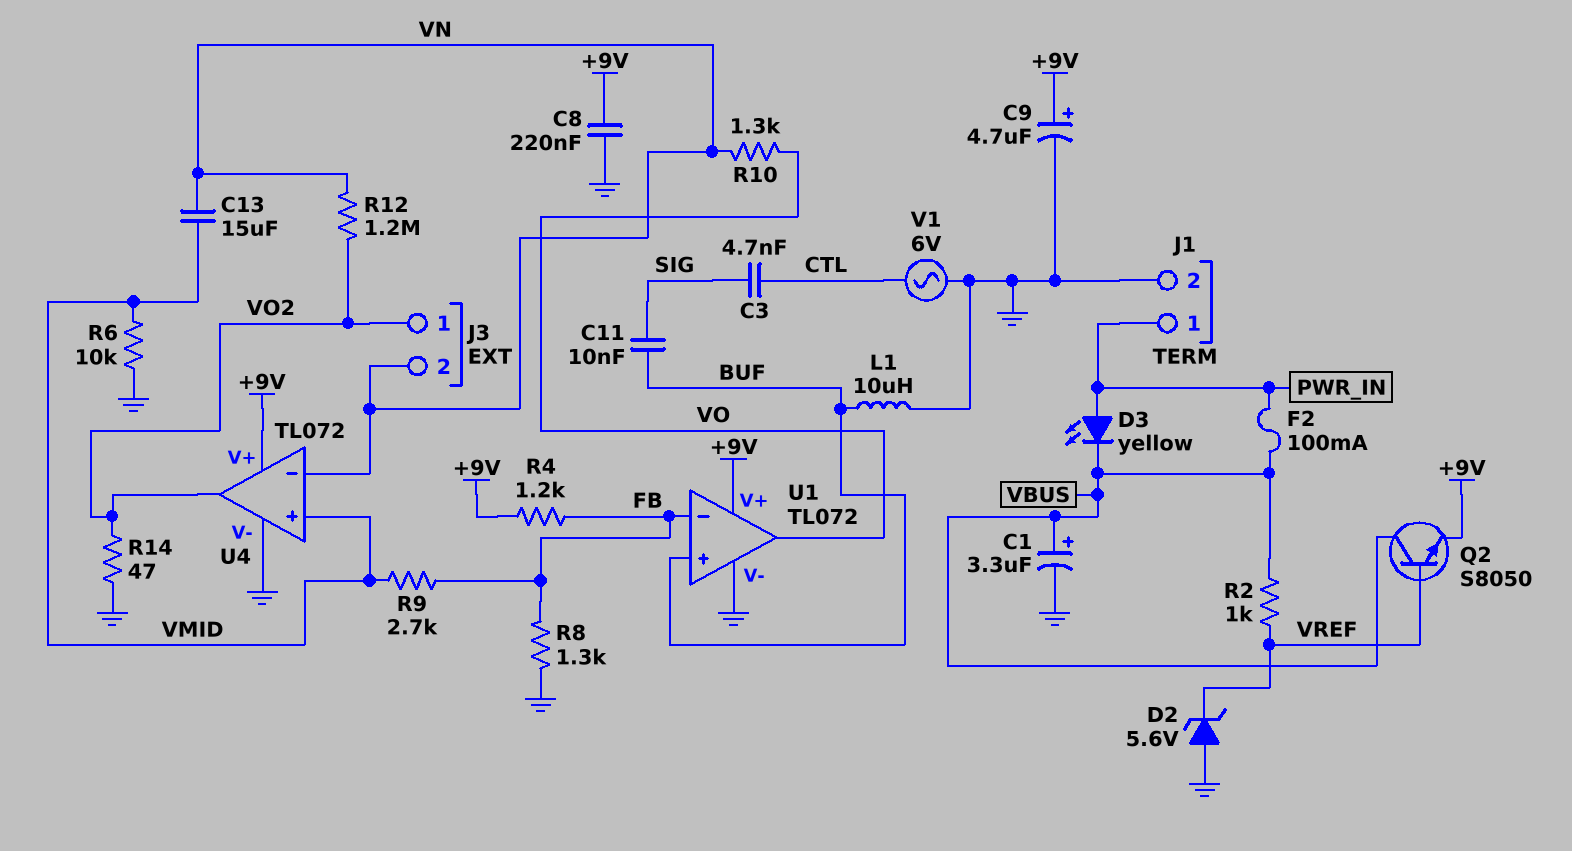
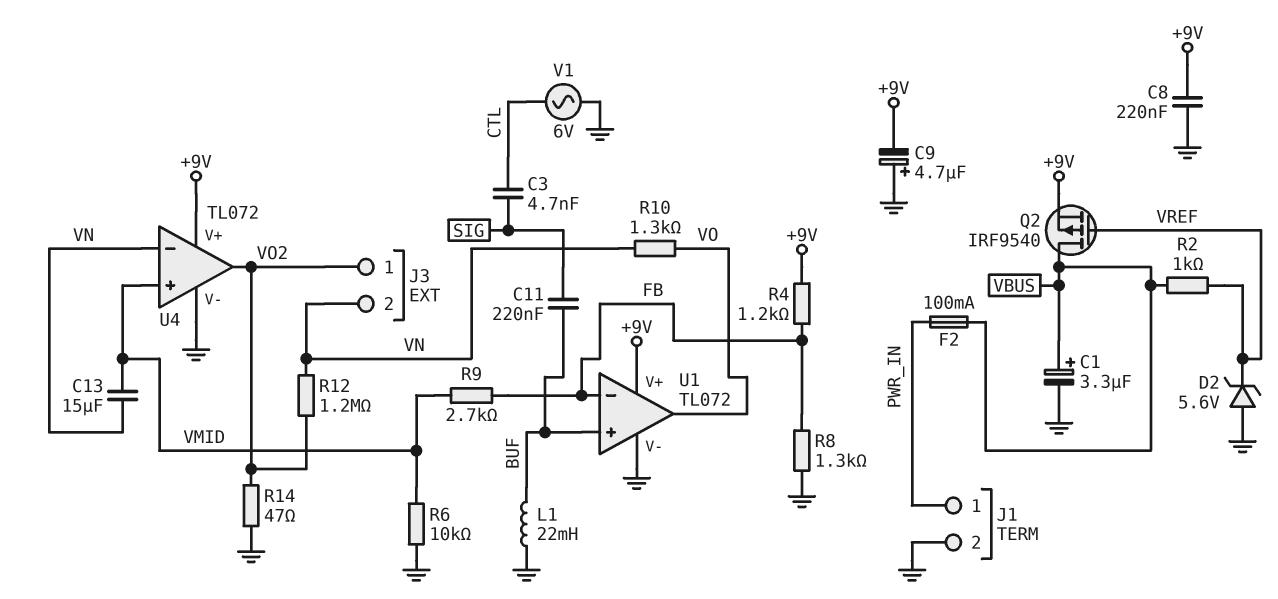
C9: 4.7uF (plus +9V, minus GND) -> 4.7uF (plus GND, minus +9V)
C11: 10nF (BUF, SIG) -> 220nF (BUF, SIG)
D3: LED yellow (A PWR_IN, K VBUS) -> none
L1: 10uH (BUF, GND) -> 22mH (BUF, GND)
Q2: NPN S8050 (B VREF, C VBUS, E +9V) -> PMOS IRF9540 (G VREF, D VBUS, S +9V)

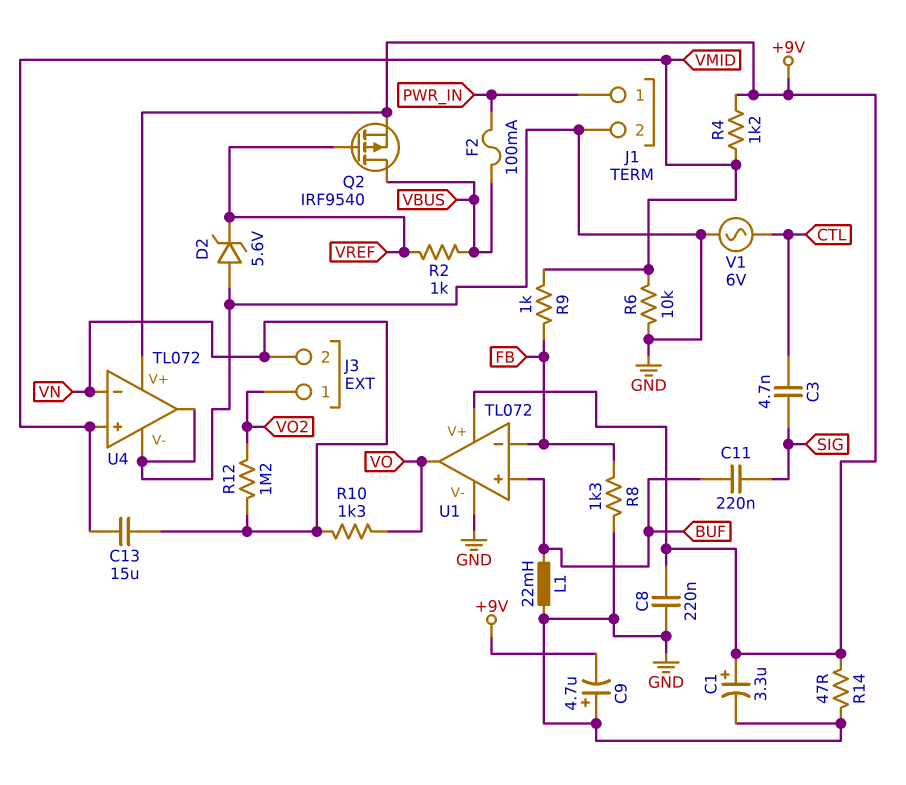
C1: 3.3uF (plus VBUS, minus GND) -> 3.3uF (plus +9V, minus GND)
R4: 1.2k (+9V, FB) -> 1.2k (+9V, VMID)
R9: 2.7k (FB, VMID) -> 1k (FB, VMID)
R14: 47 (GND, VO2) -> 47 (+9V, GND)
U4 pin out: VO2 -> GND

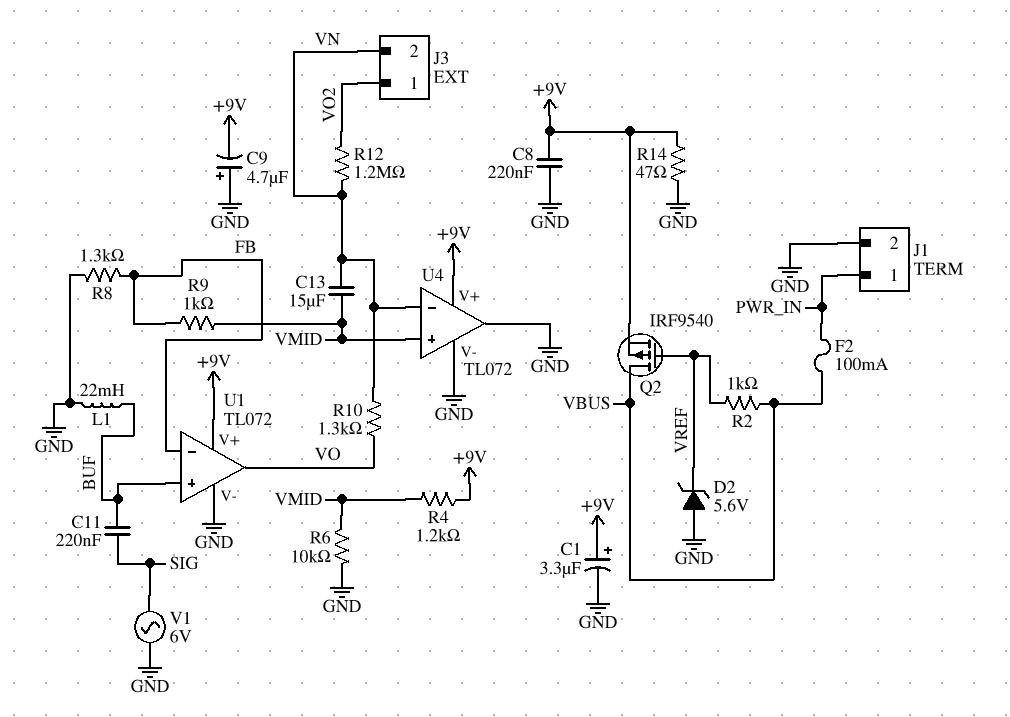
C3: 4.7nF (CTL, SIG) -> none
V1: AC 6V (CTL, GND) -> AC 6V (GND, SIG)

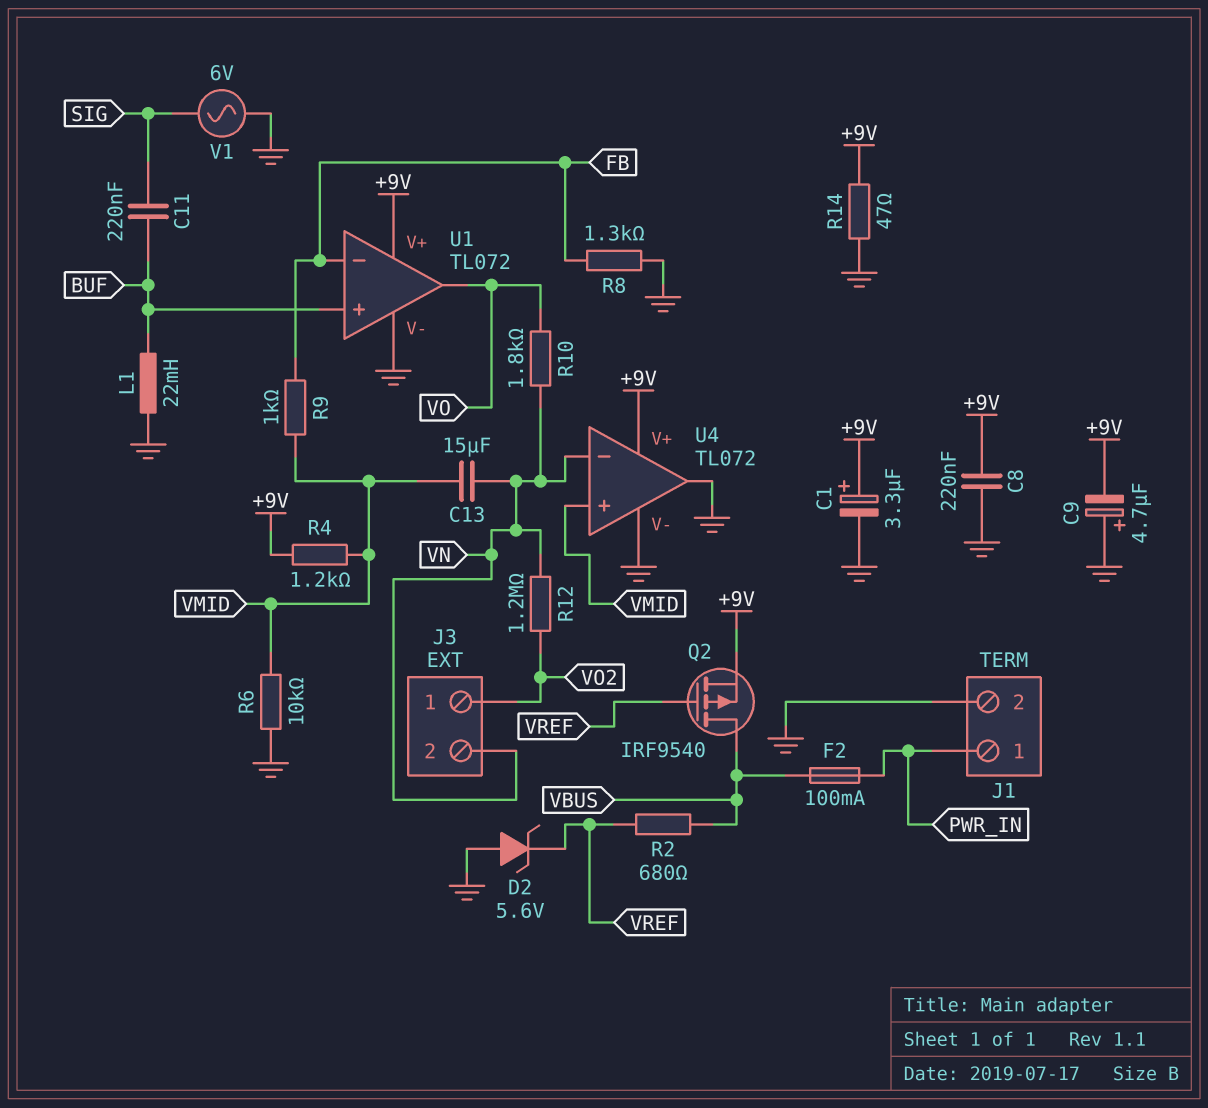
R2: 1k (VBUS, VREF) -> 680 (VBUS, VREF)
R10: 1.3k (VN, VO) -> 1.8k (VN, VO)

